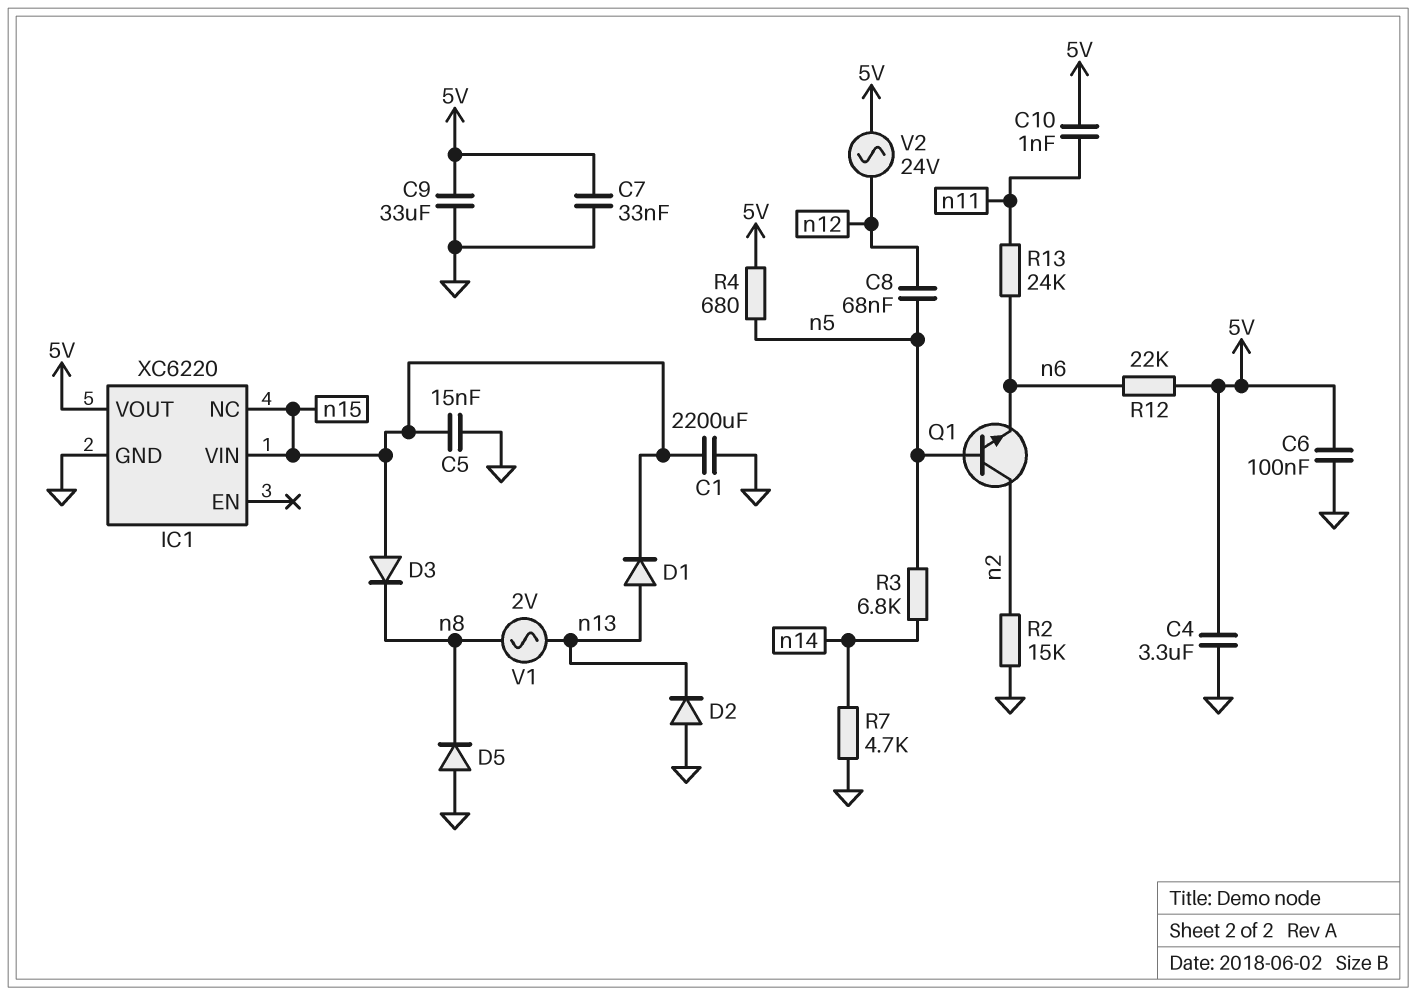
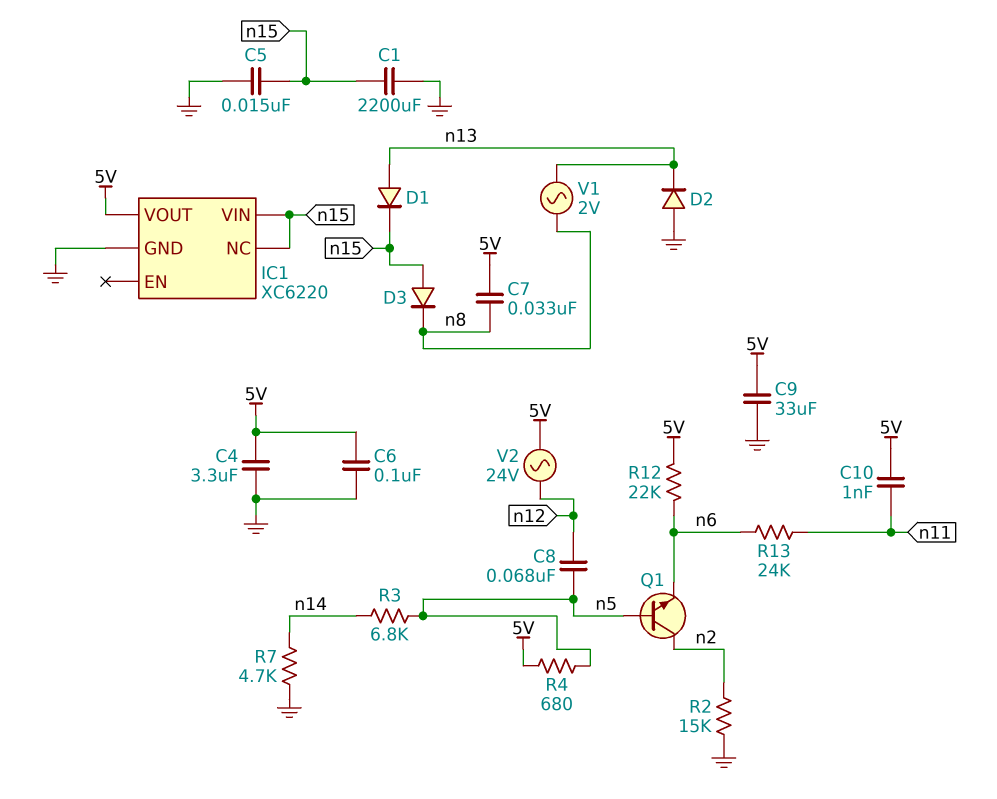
C7: 33nF (5V, GND) -> 33nF (5V, n8)
D5: diode (A GND, K n8) -> none

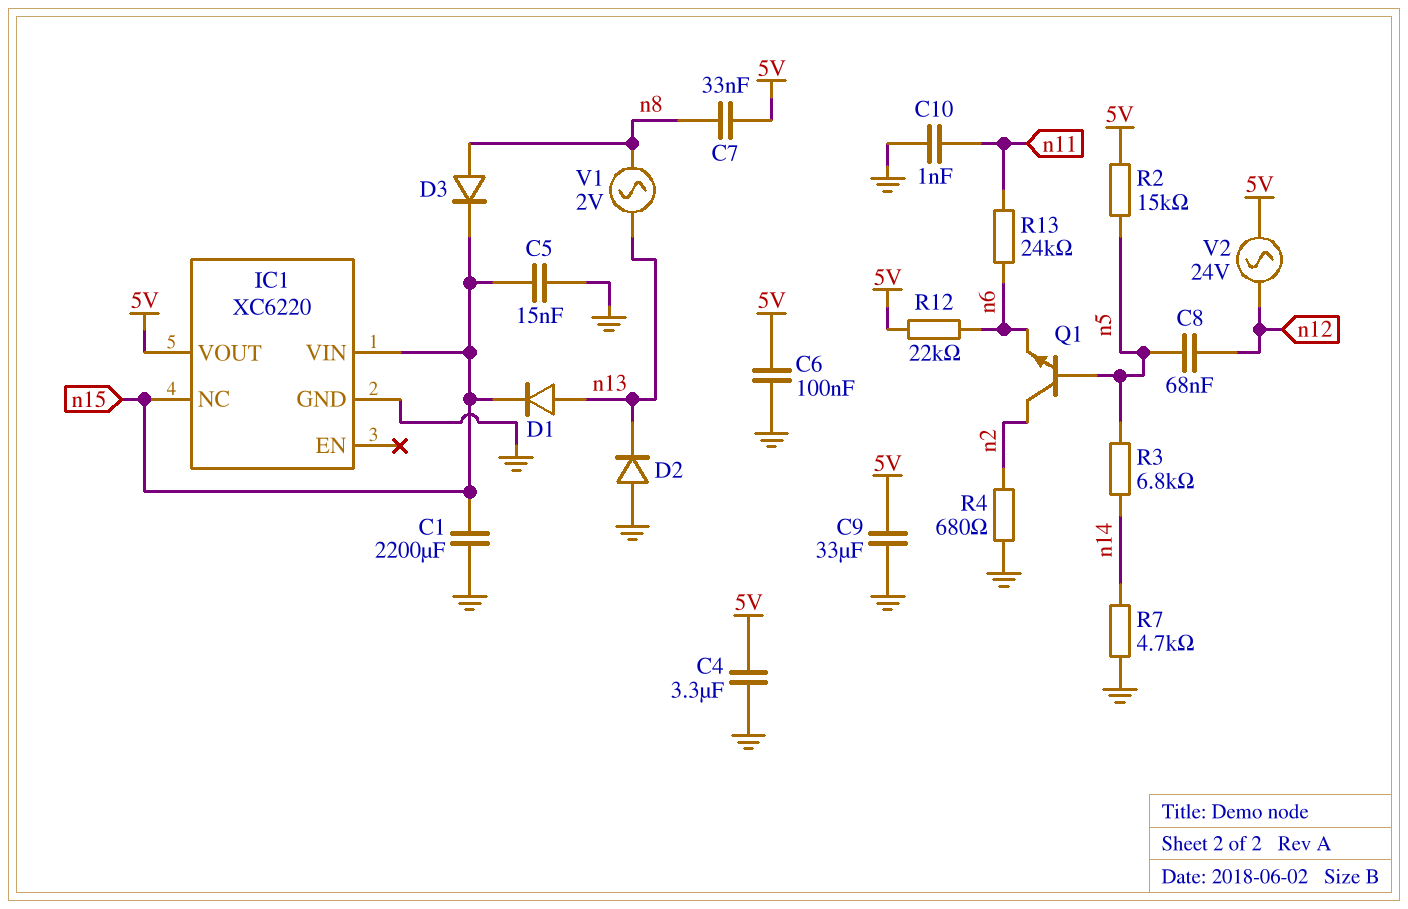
C10: 1nF (5V, n11) -> 1nF (GND, n11)
D3: diode (A n15, K n8) -> diode (A n8, K n15)
R2: 15k (GND, n2) -> 15k (5V, n5)
R4: 680 (5V, n5) -> 680 (GND, n2)

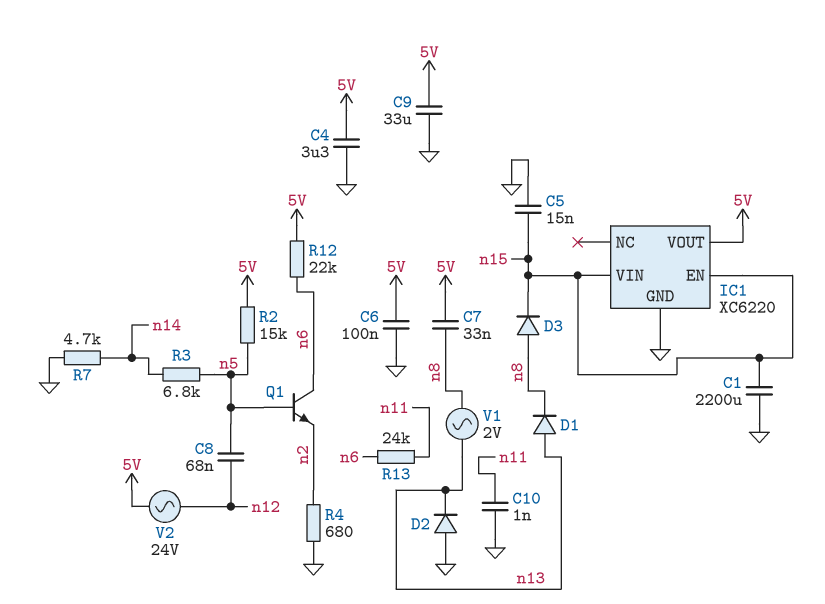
D1: diode (A n13, K n15) -> diode (A n13, K n8)
IC1 pin EN: none -> n15
IC1 pin NC: n15 -> none
Q1: NPN (B n5, C n2, E n6) -> NPN (B n5, C n6, E n2)

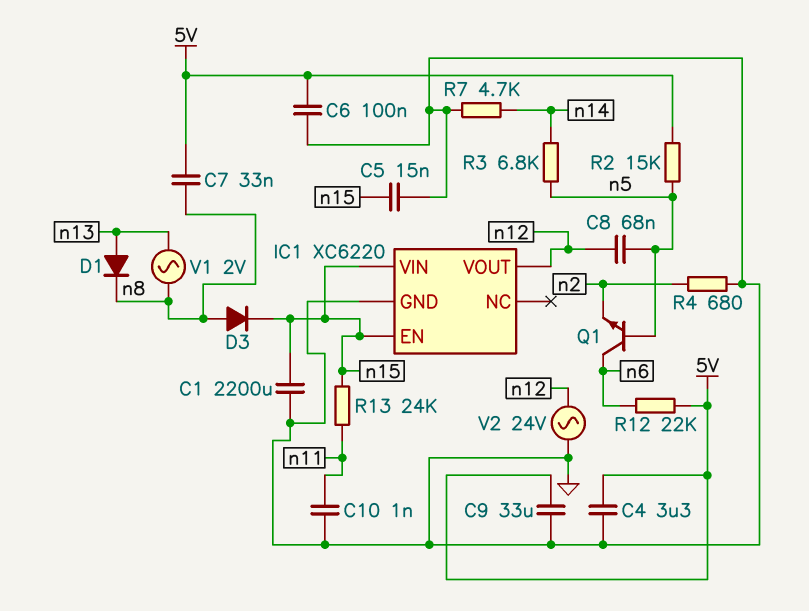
D2: diode (A GND, K n13) -> none
IC1 pin VOUT: 5V -> n12
R13: 24k (n6, n11) -> 24k (n11, n15)
V2: AC 24V (5V, n12) -> AC 24V (GND, n12)

